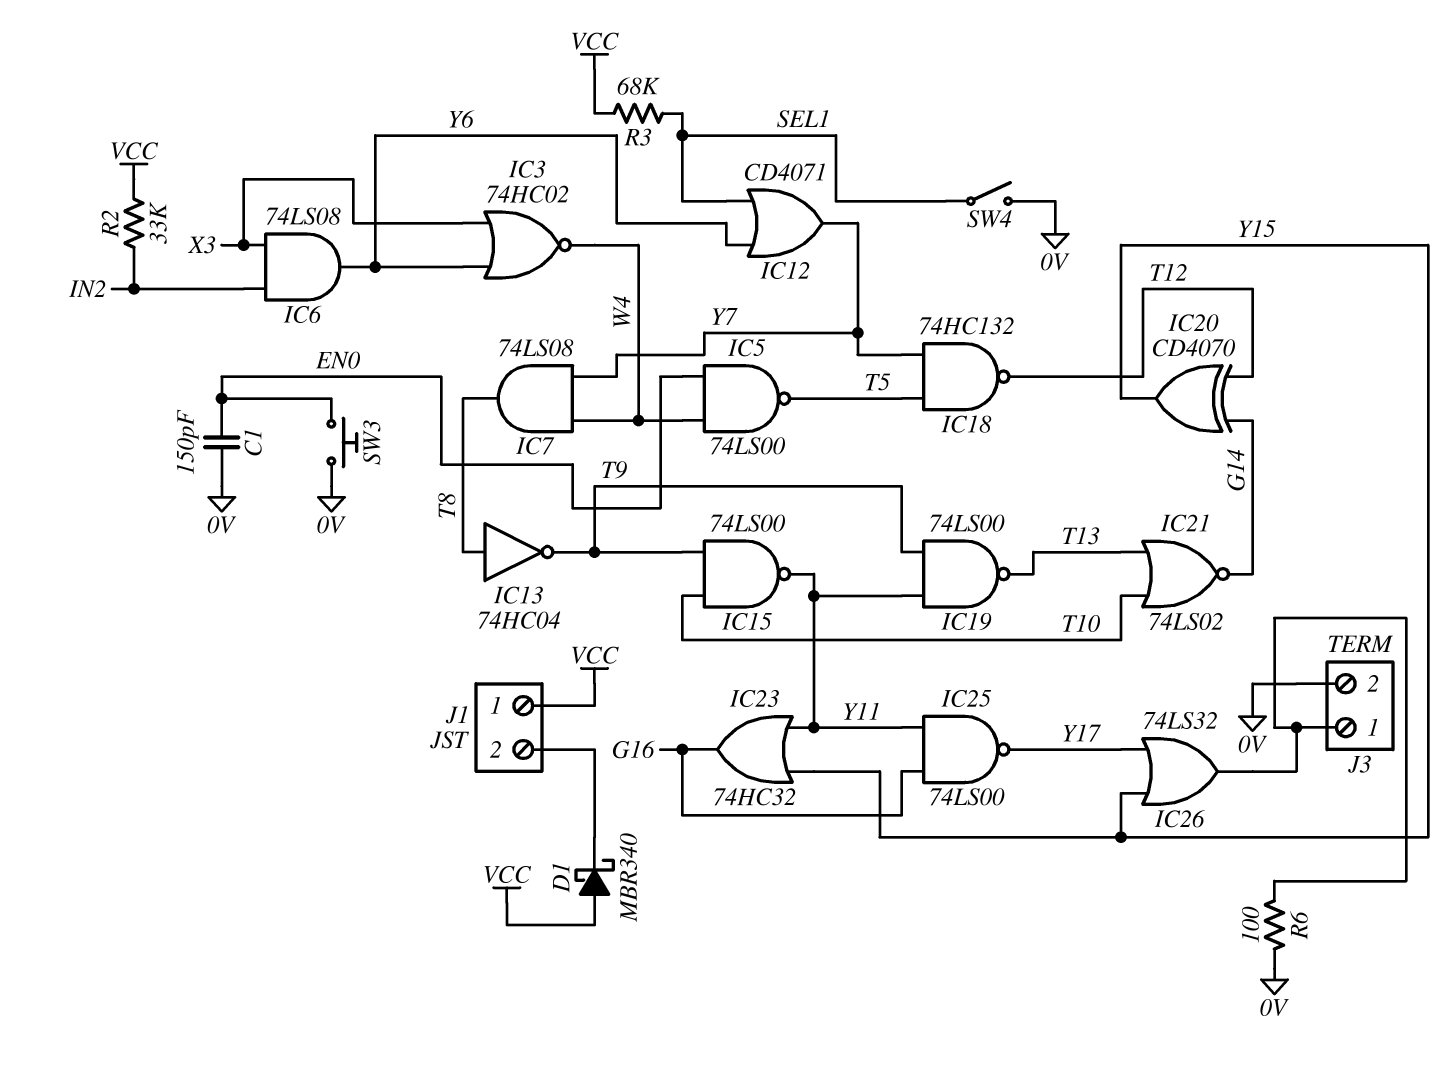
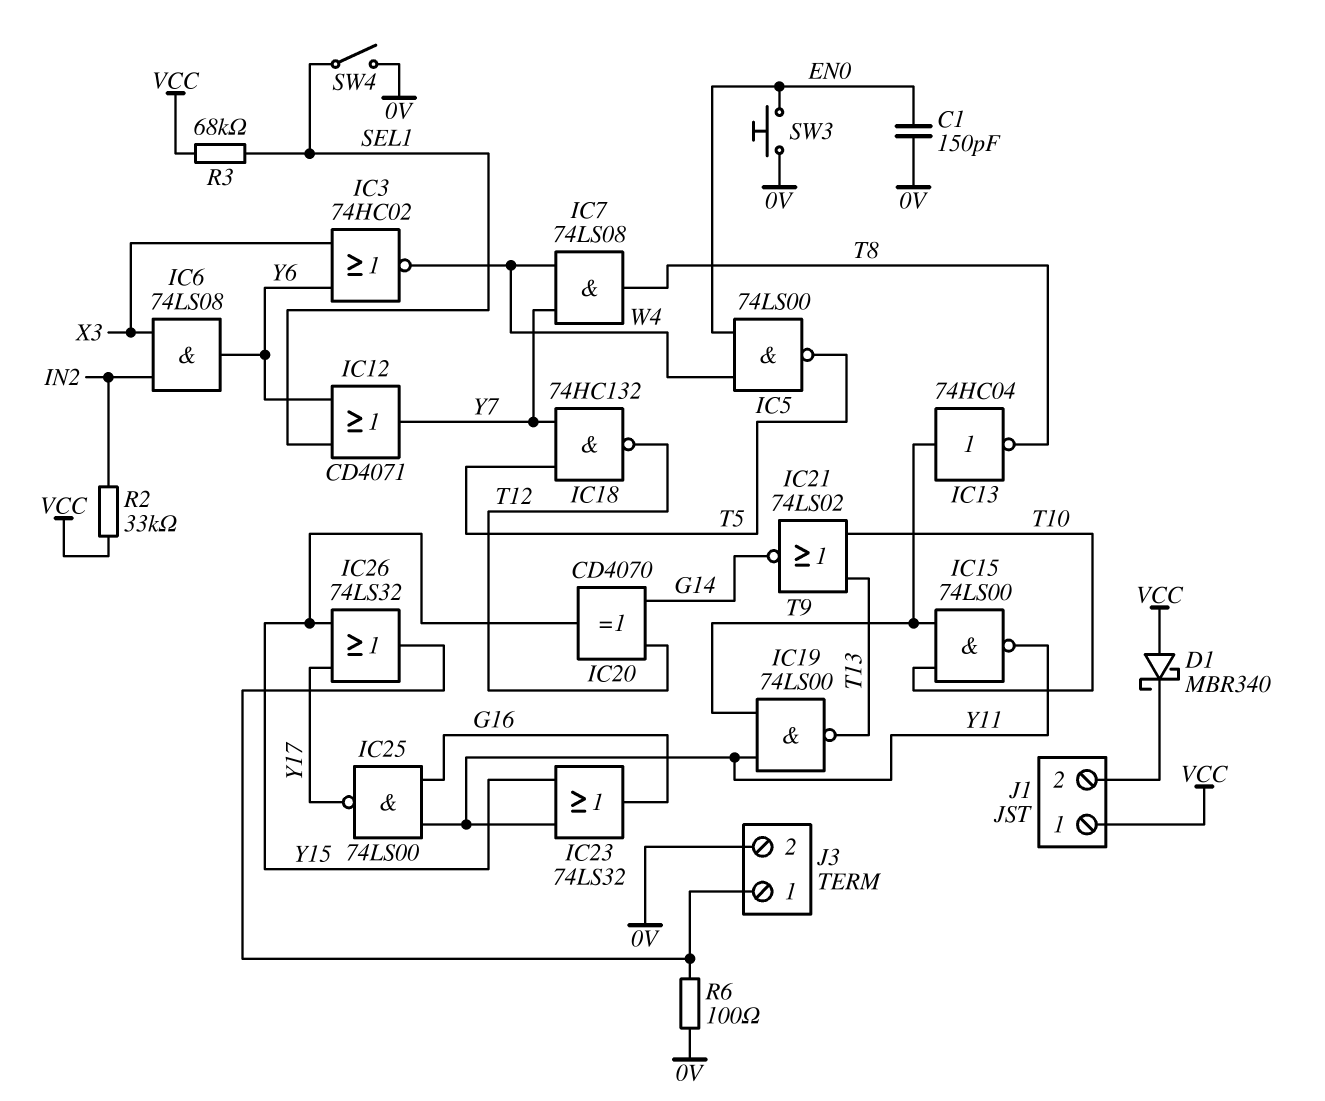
IC13: NOT 74HC04 (in T8, out T9) -> NOT 74HC04 (in T9, out T8)
IC23: OR 74HC32 (in Y11, in Y15, out G16) -> OR 74LS32 (in Y11, in Y15, out G16)

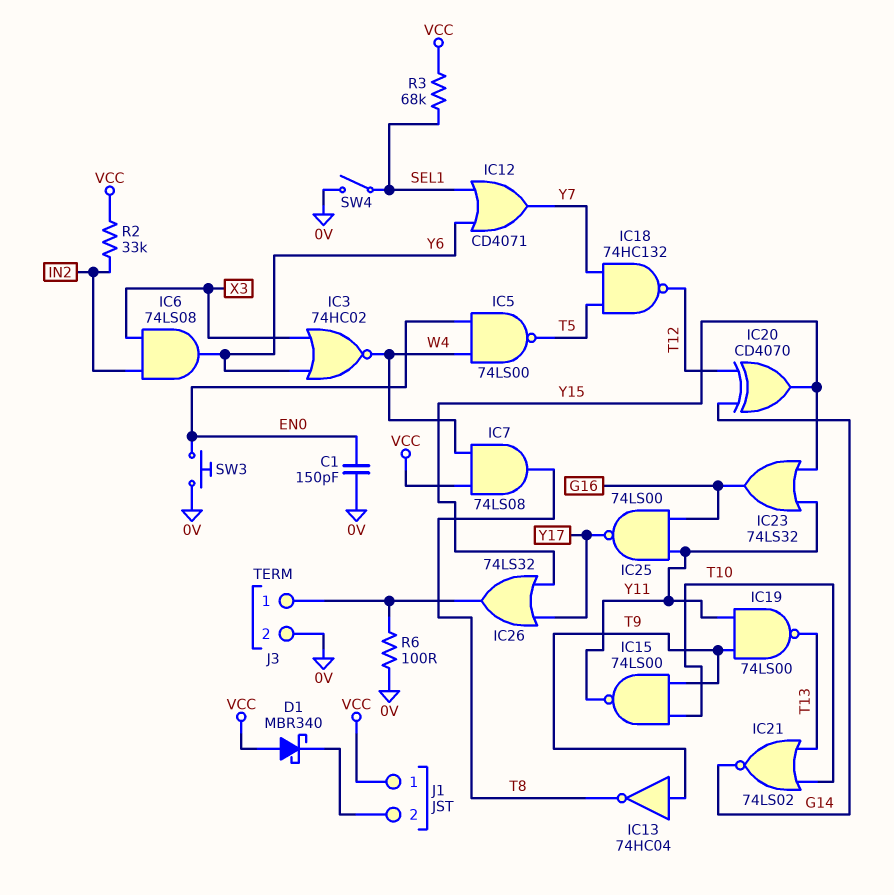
IC7: AND 74LS08 (in W4, in Y7, out T8) -> AND 74LS08 (in VCC, in W4, out T8)

